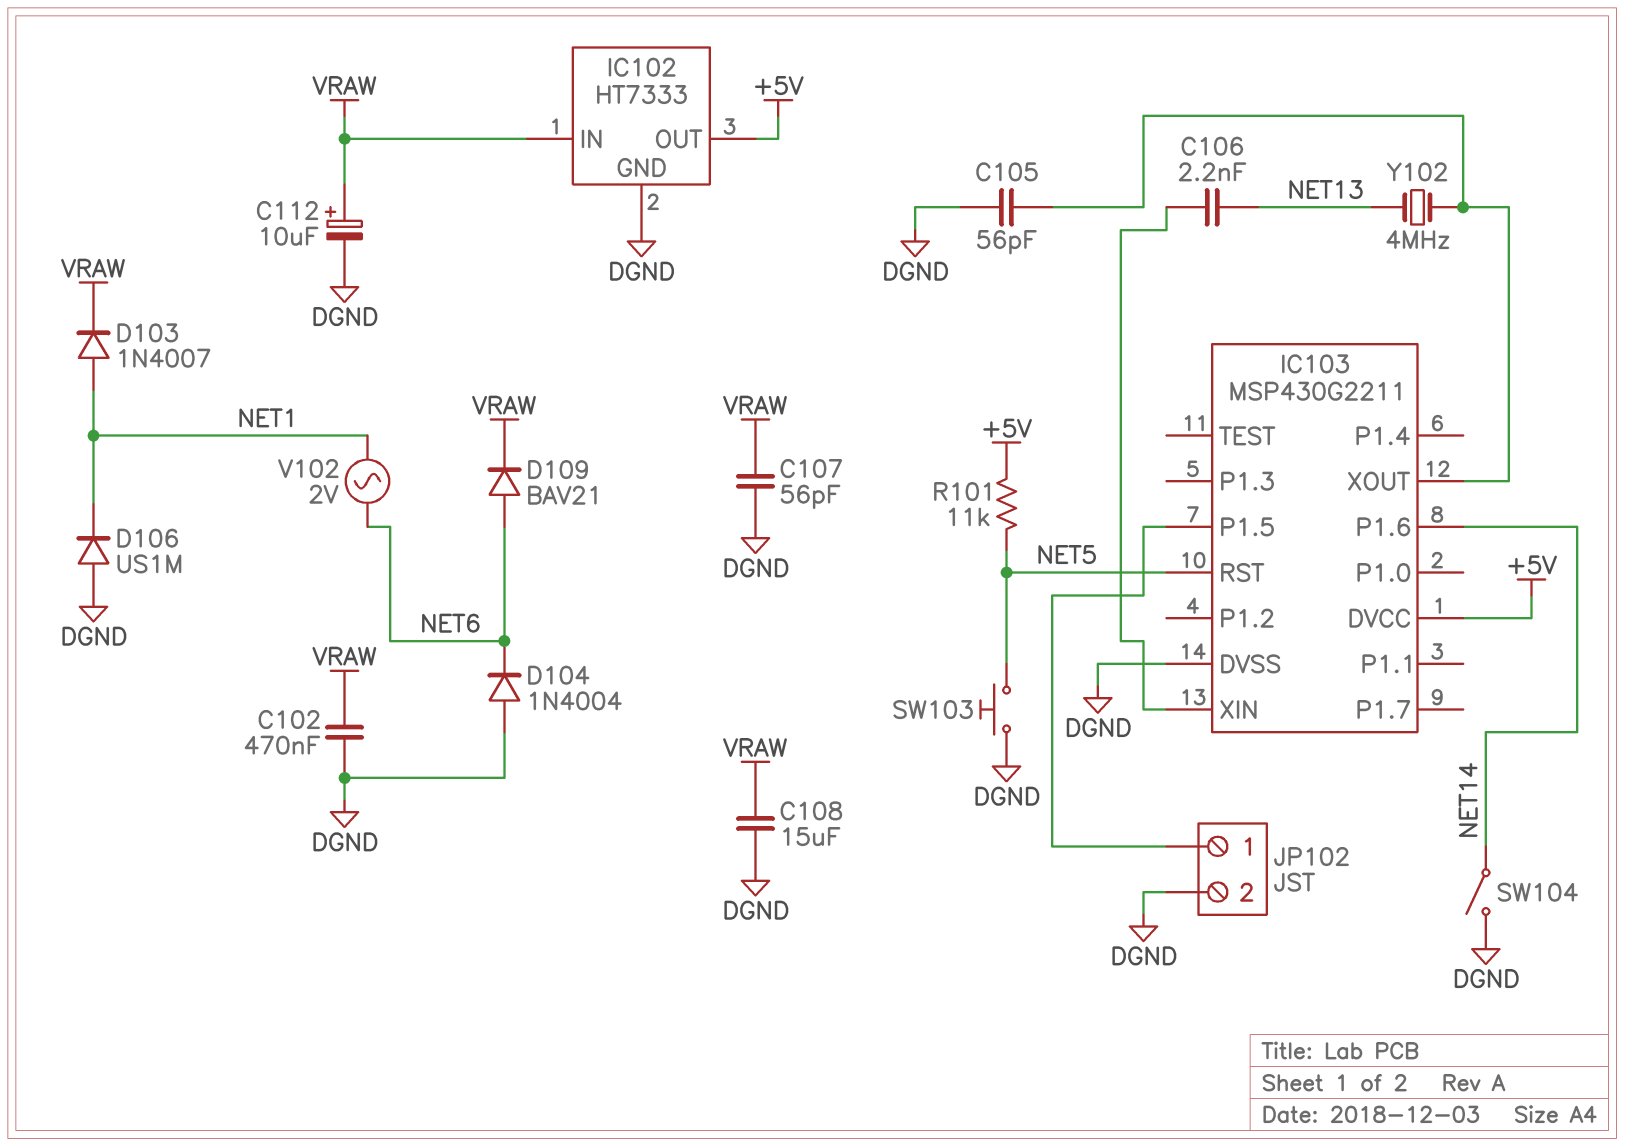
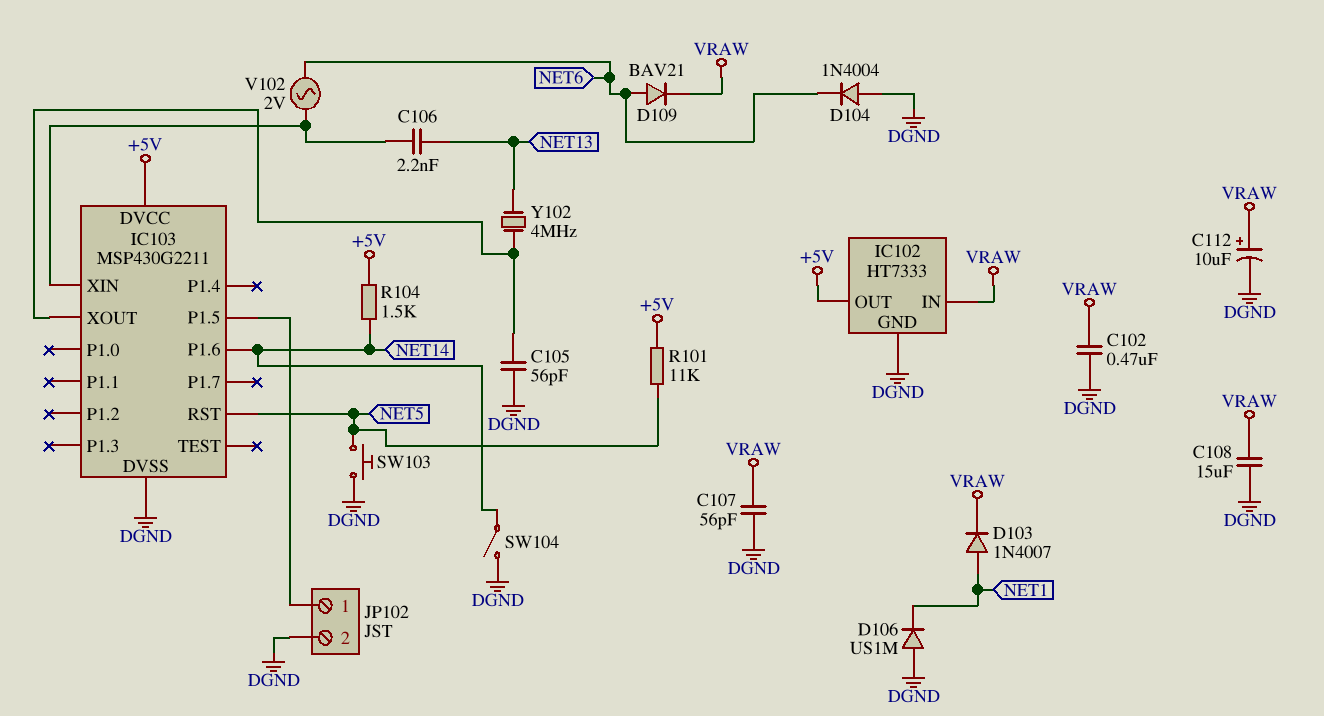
R104: none -> 1.5k (+5V, NET14)
V102: AC 2V (NET1, NET6) -> AC 2V (IC103/XIN, NET6)

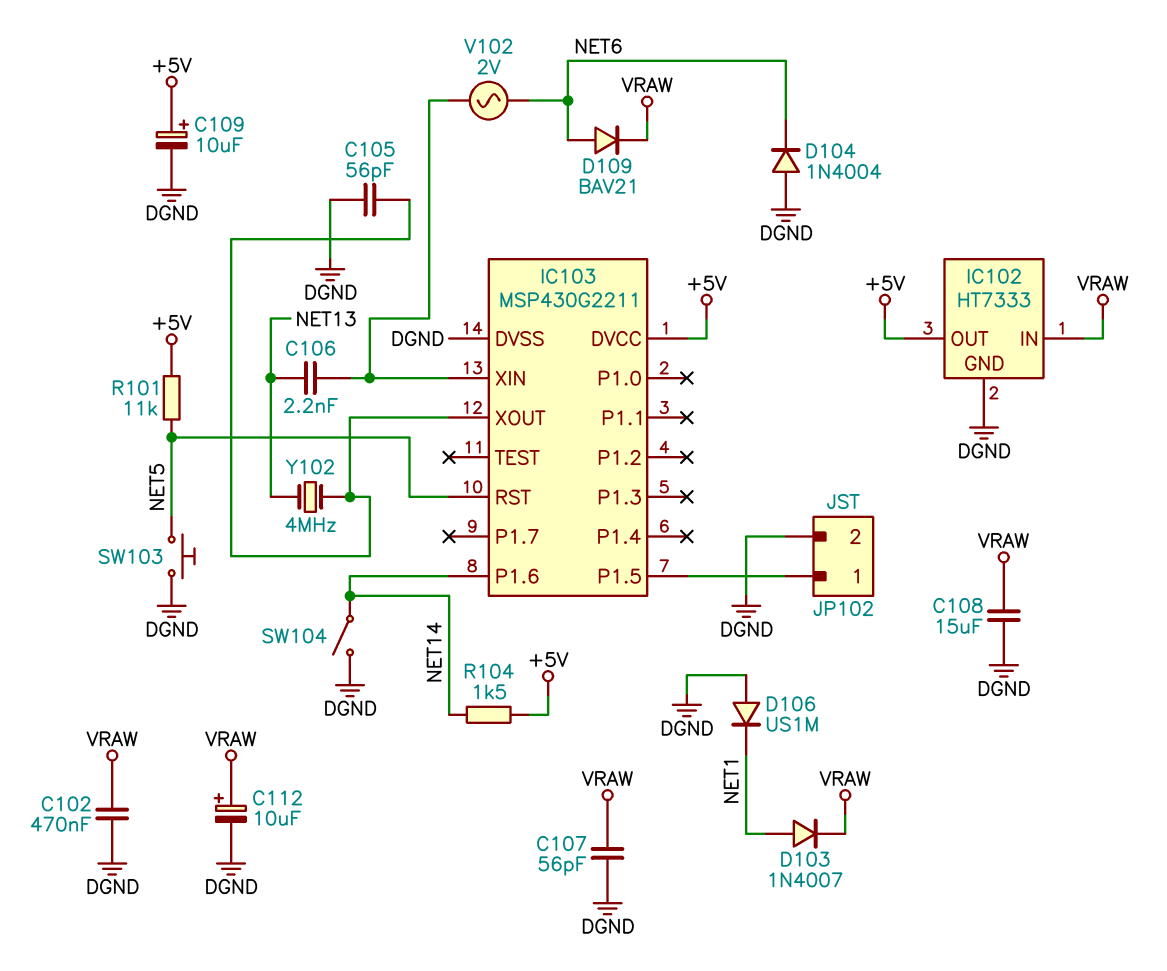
C109: none -> 10uF (plus +5V, minus DGND)

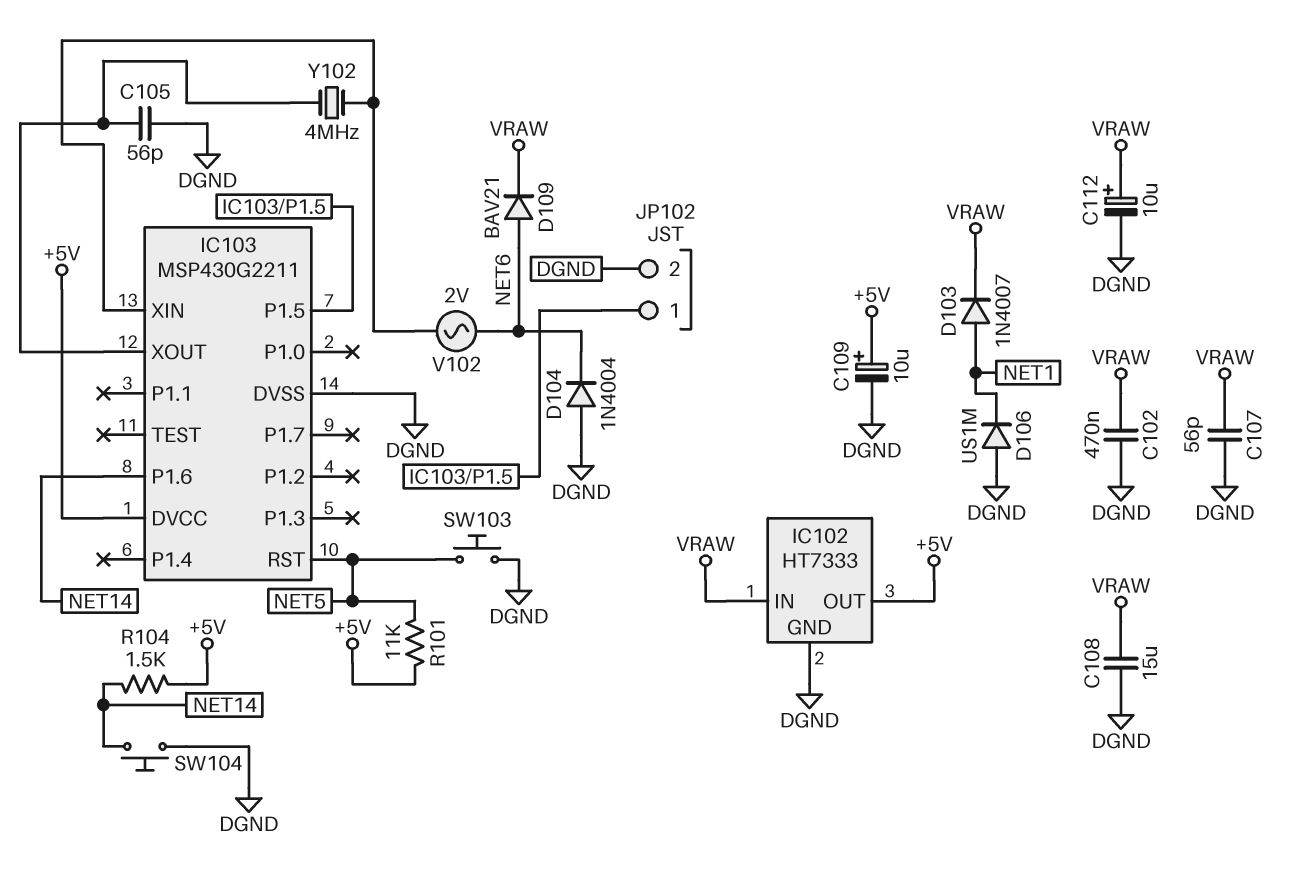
C106: 2.2nF (IC103/XIN, NET13) -> none
SW104: switch (DGND, NET14) -> button (DGND, NET14)
Y102: 4MHz (IC103/XOUT, NET13) -> 4MHz (IC103/XIN, IC103/XOUT)

